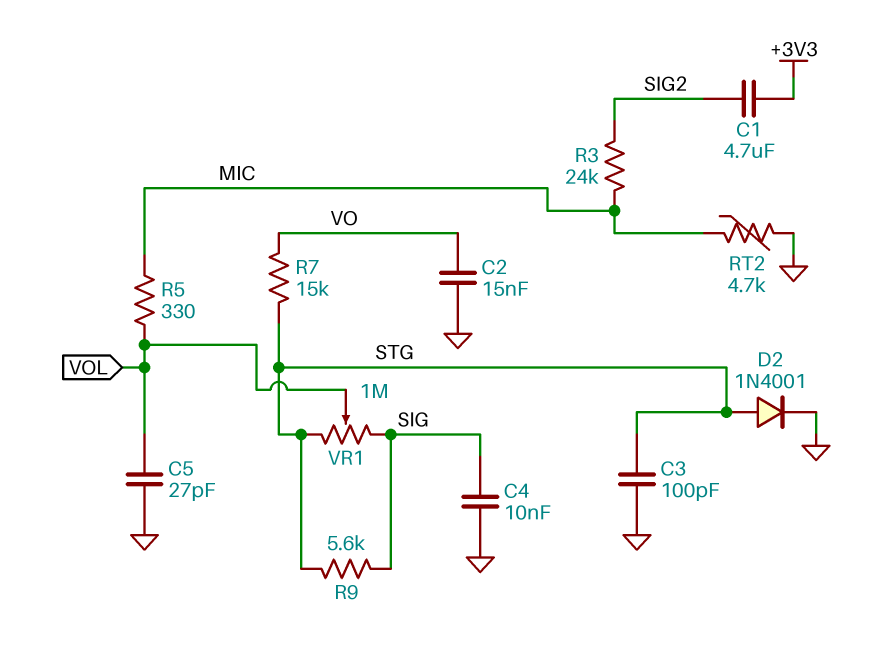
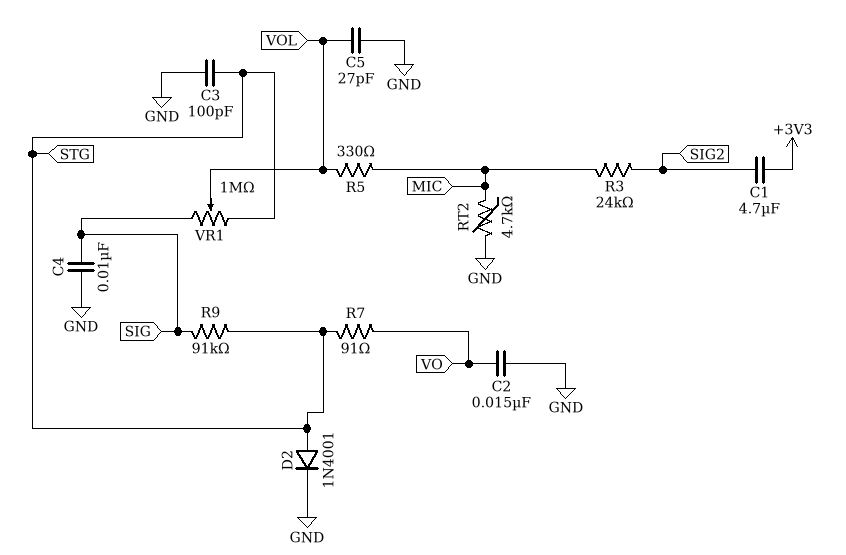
R7: 15k (STG, VO) -> 91 (STG, VO)
R9: 5.6k (SIG, STG) -> 91k (SIG, STG)

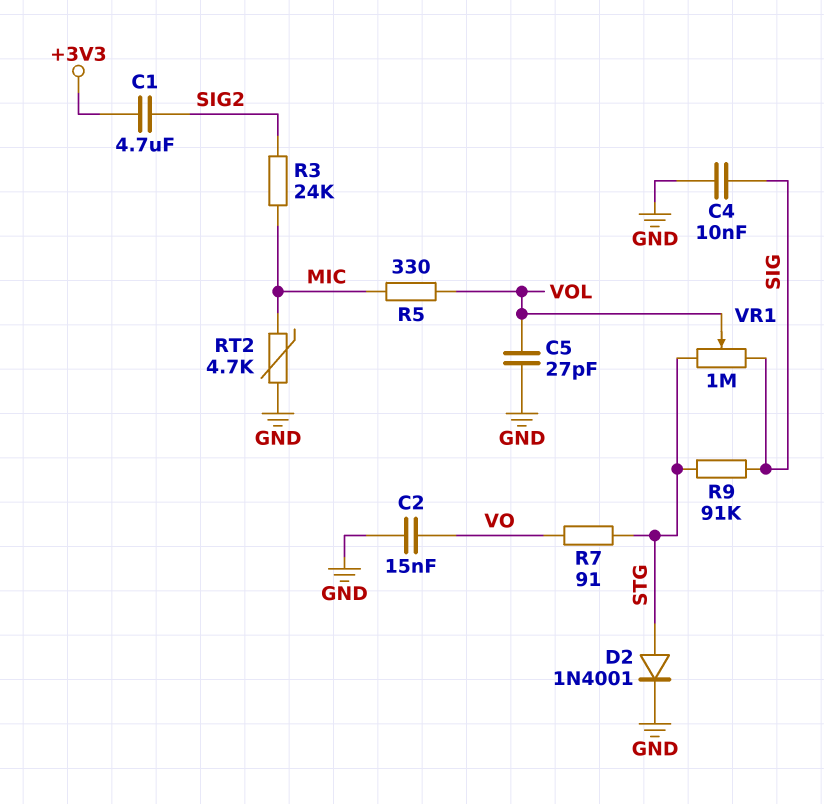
C3: 100pF (GND, STG) -> none

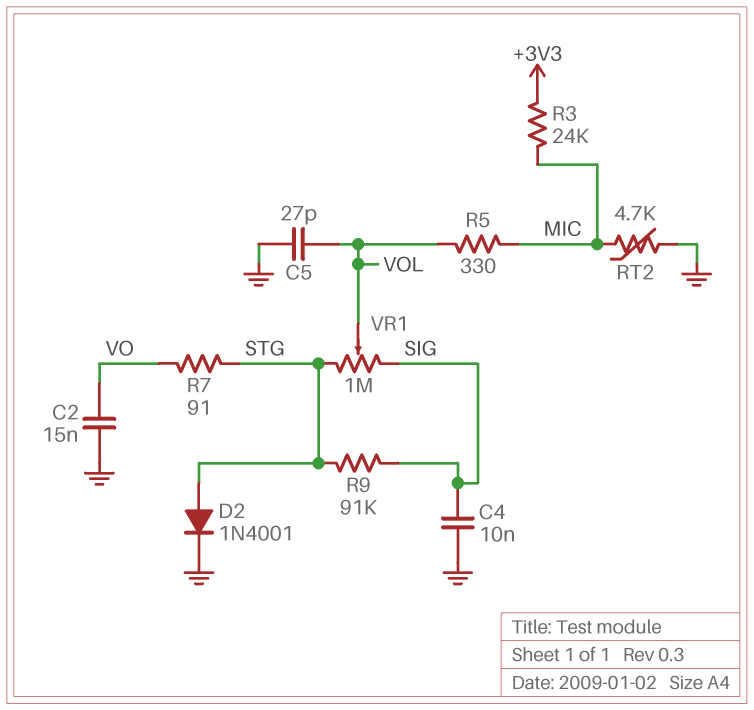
C1: 4.7uF (+3V3, SIG2) -> none
R3: 24k (MIC, SIG2) -> 24k (+3V3, MIC)

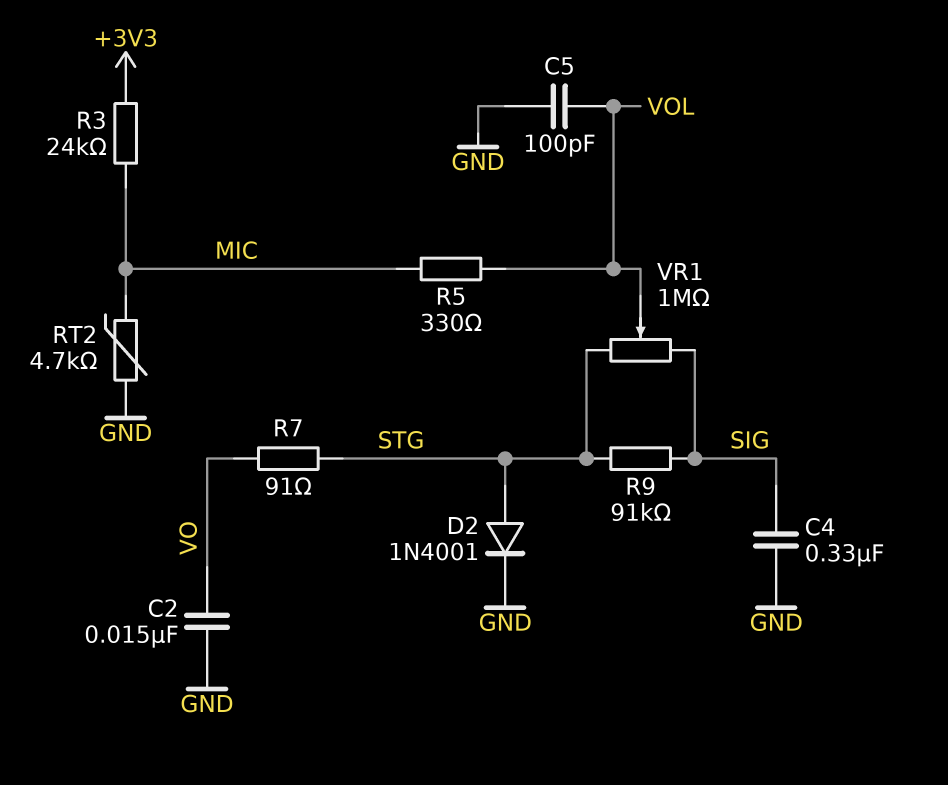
C4: 10nF (GND, SIG) -> 330nF (GND, SIG)
C5: 27pF (GND, VOL) -> 100pF (GND, VOL)

